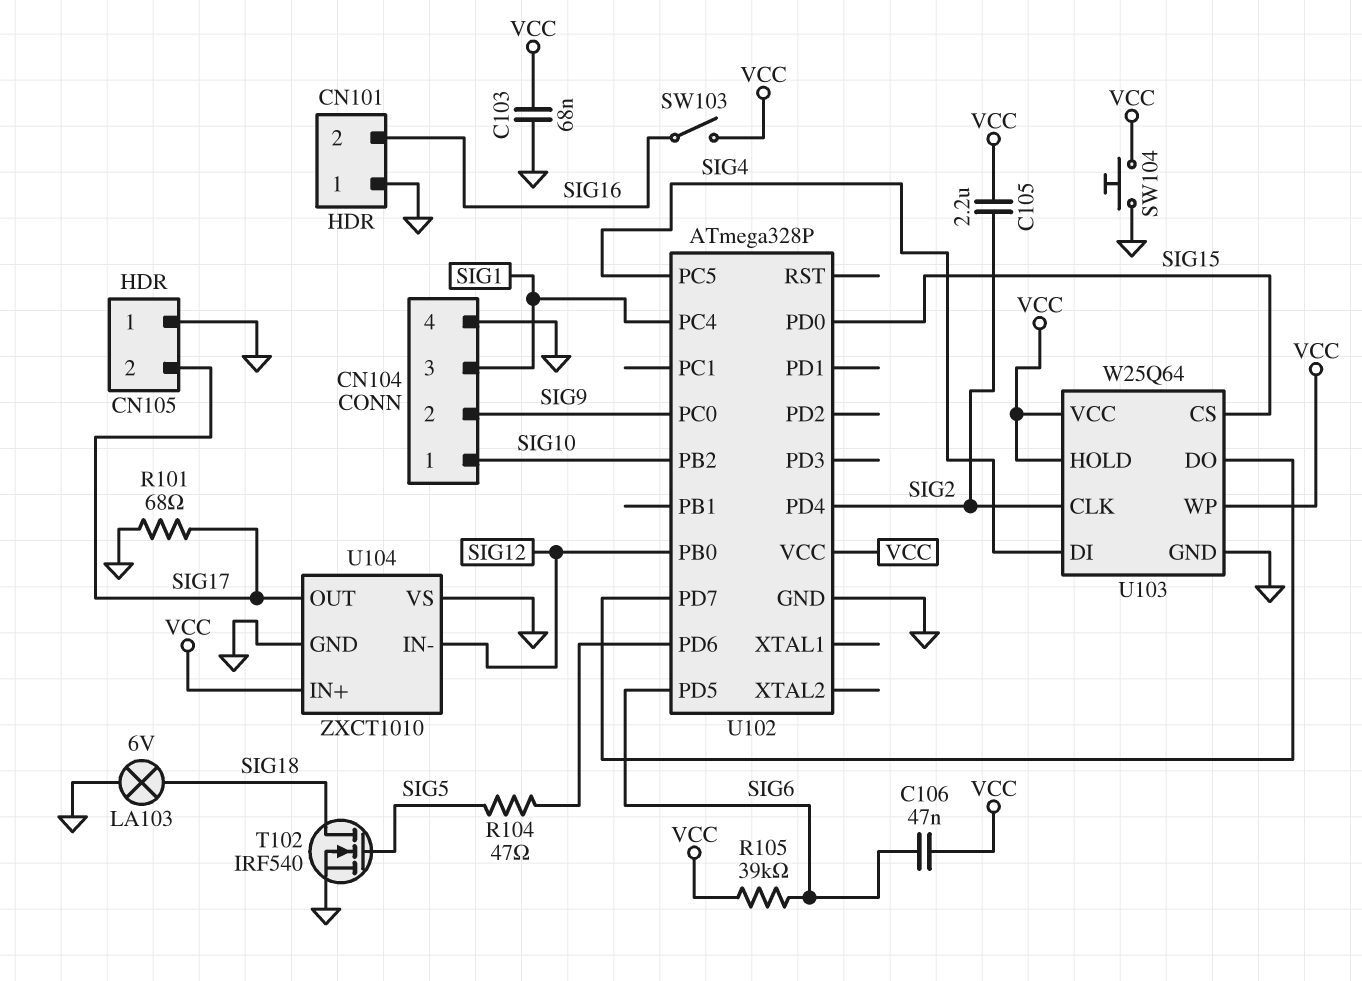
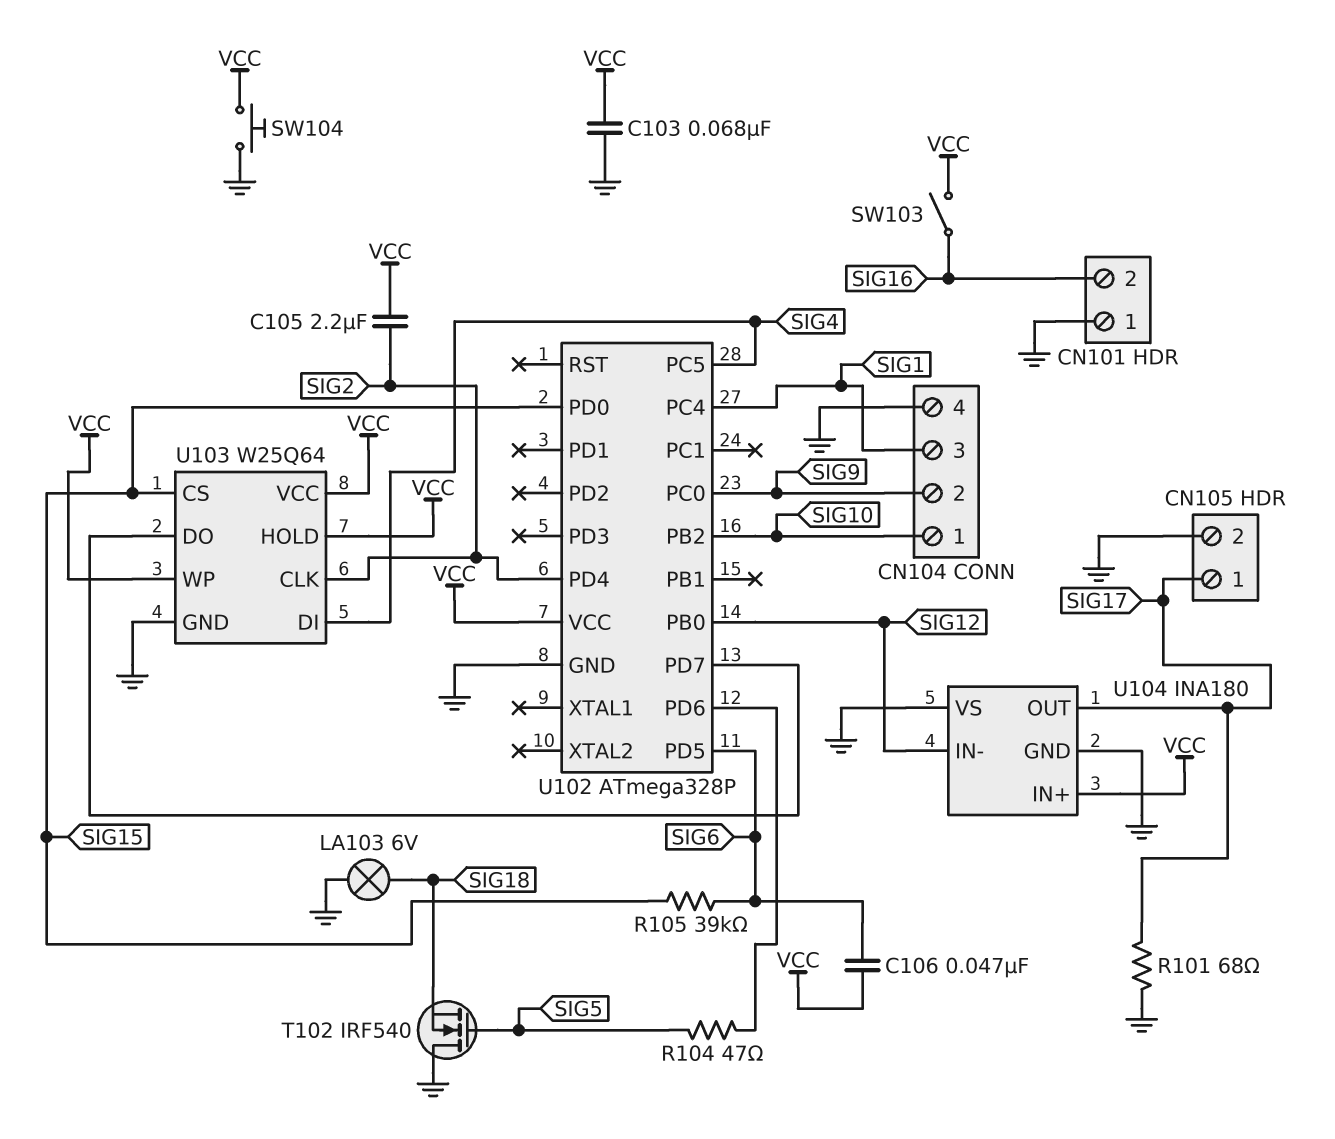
CN105 pin 1: GND -> SIG17
CN105 pin 2: SIG17 -> GND
R105: 39k (SIG6, VCC) -> 39k (SIG6, SIG15)
T102: NMOS IRF540 (G SIG5, D SIG18, S GND) -> NMOS IRF540 (G SIG5, D GND, S SIG18)
U104: ZXCT1010 -> INA180

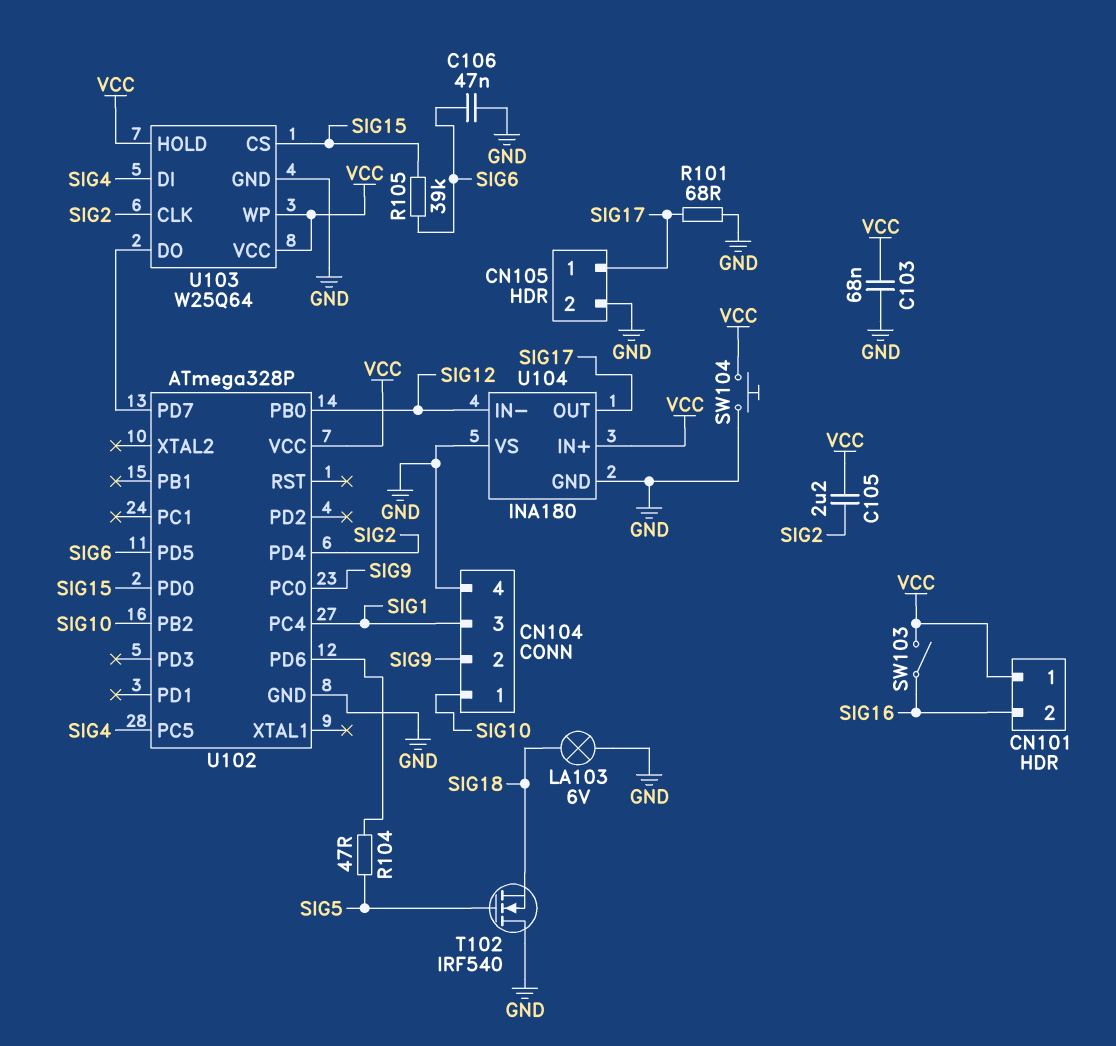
C106: 47nF (SIG6, VCC) -> 47nF (GND, SIG6)
CN101 pin 1: GND -> VCC

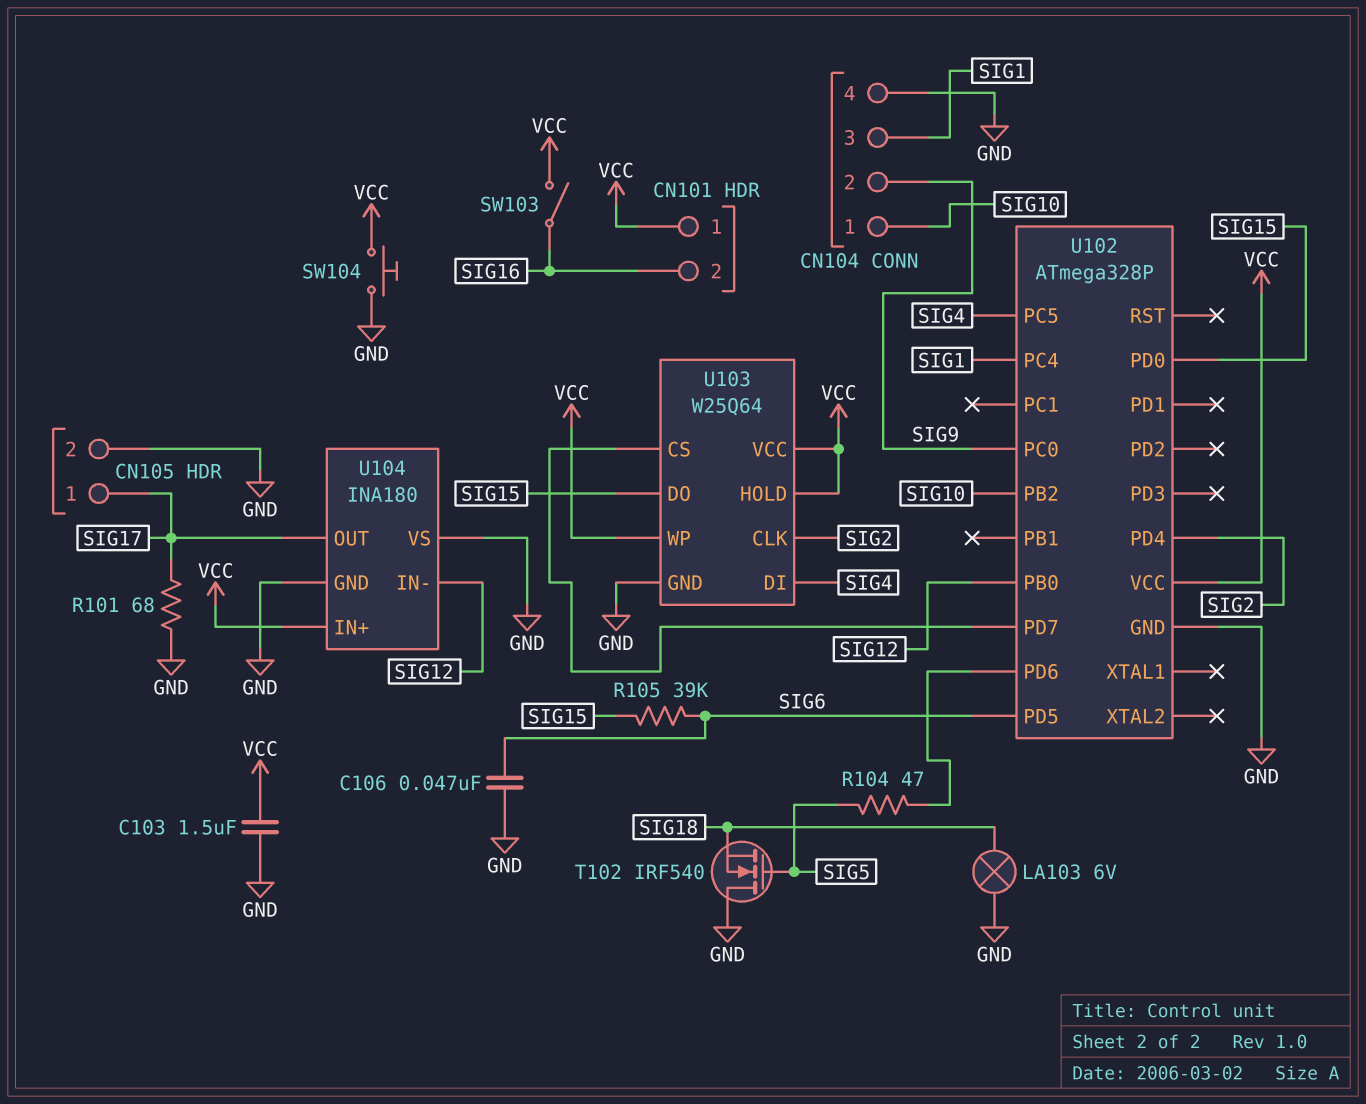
C103: 68nF (GND, VCC) -> 1.5uF (GND, VCC)
C105: 2.2uF (SIG2, VCC) -> none
U103 pin CS: SIG15 -> U102/PD7
U103 pin DO: U102/PD7 -> SIG15

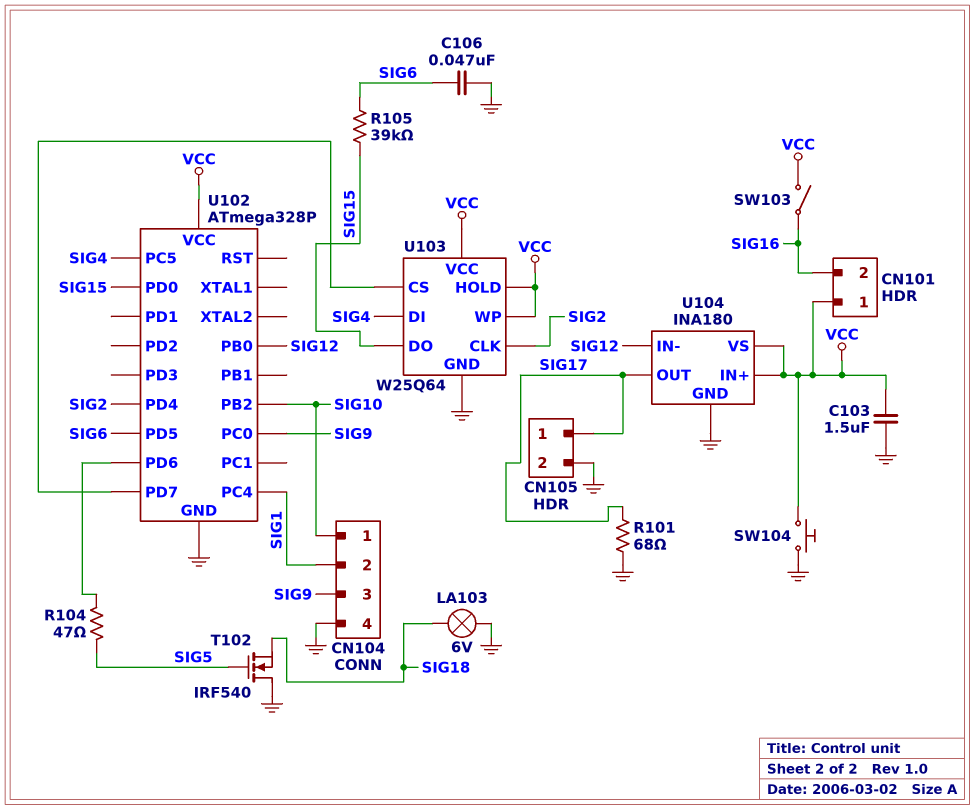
CN104 pin 2: SIG9 -> SIG1
CN104 pin 3: SIG1 -> SIG9
U104 pin VS: GND -> VCC

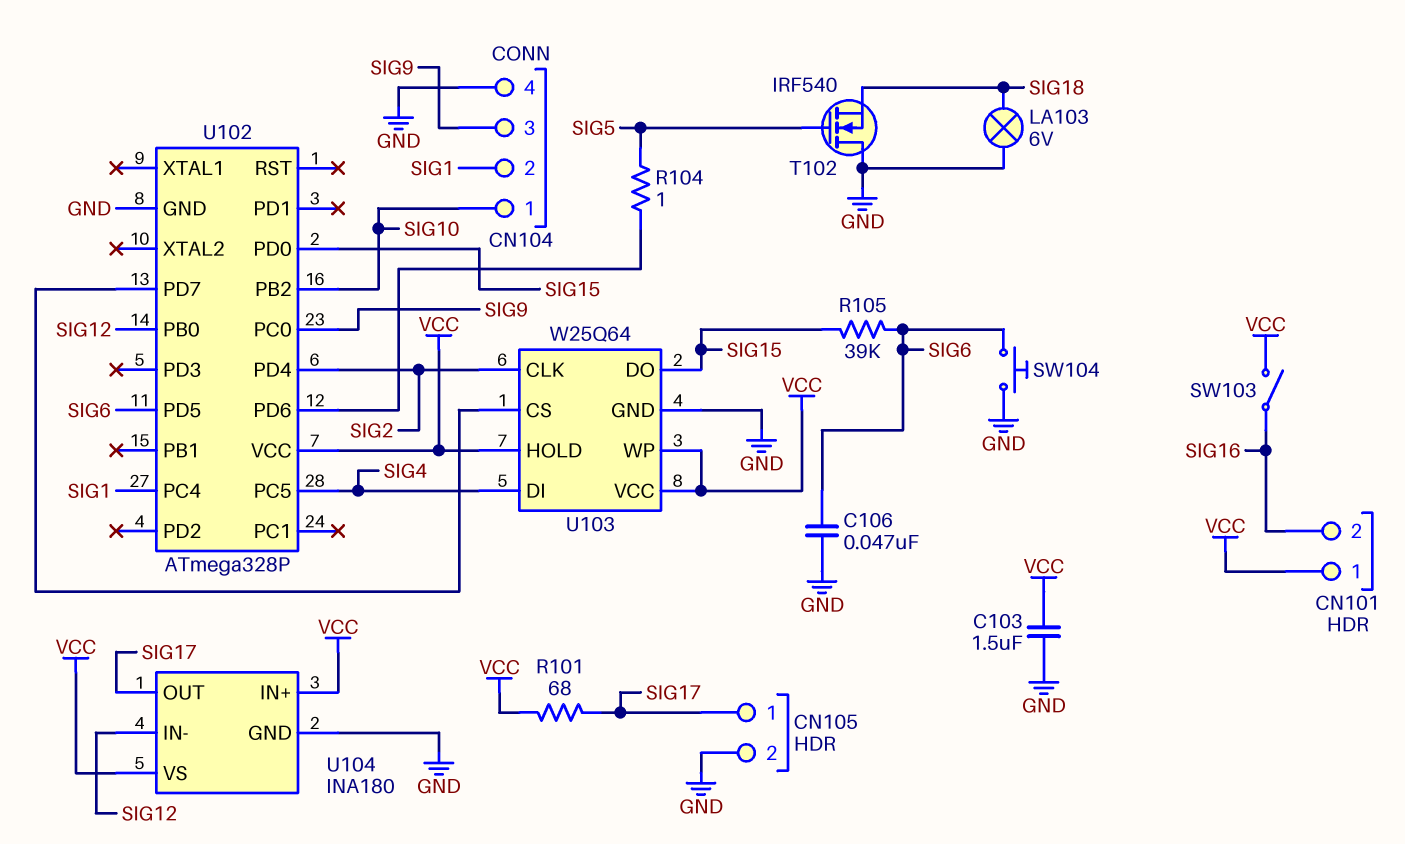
R101: 68 (GND, SIG17) -> 68 (SIG17, VCC)
R104: 47 (SIG5, U102/PD6) -> 1 (SIG5, U102/PD6)
SW104: button (GND, VCC) -> button (GND, SIG6)

